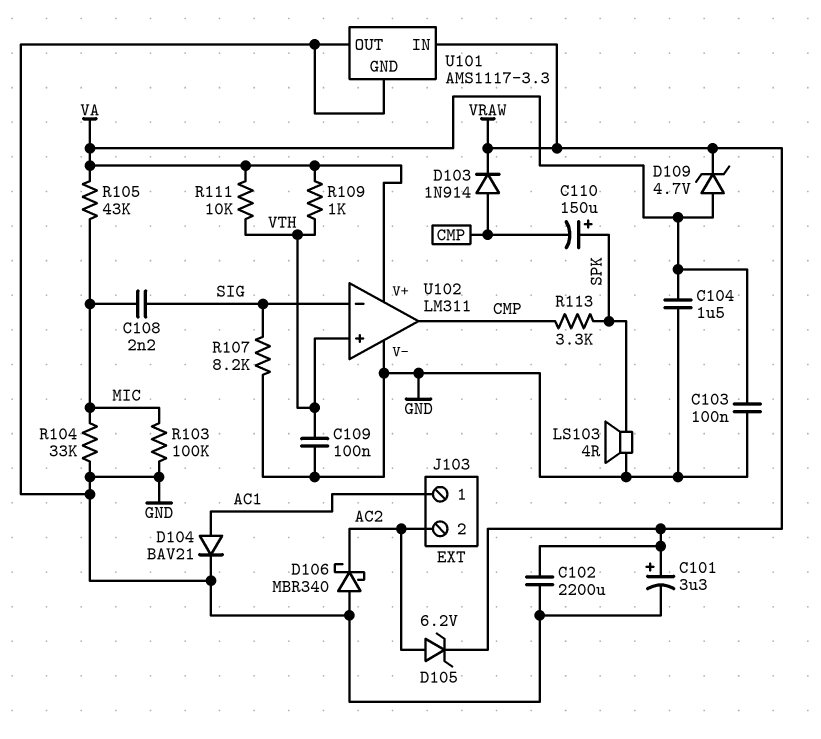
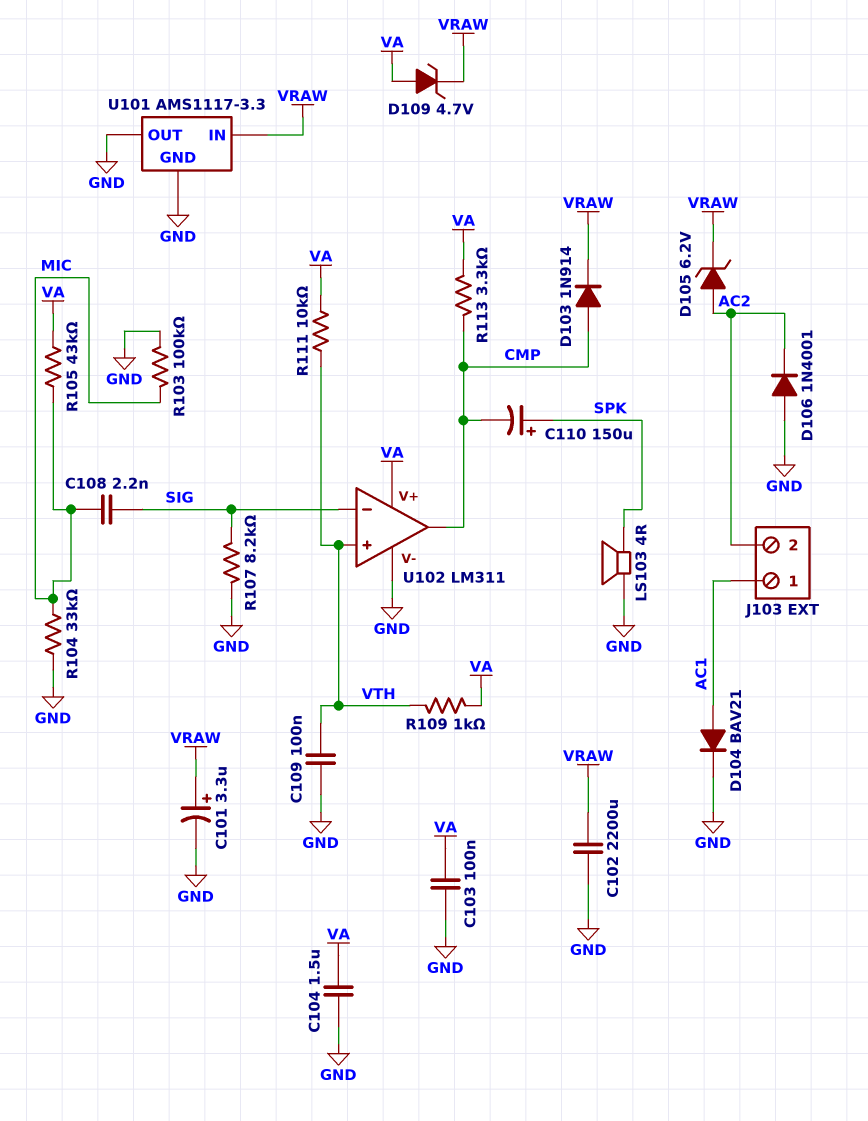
D106: schottky MBR340 (A GND, K AC2) -> diode 1N4001 (A GND, K AC2)
R113: 3.3k (CMP, SPK) -> 3.3k (CMP, VA)

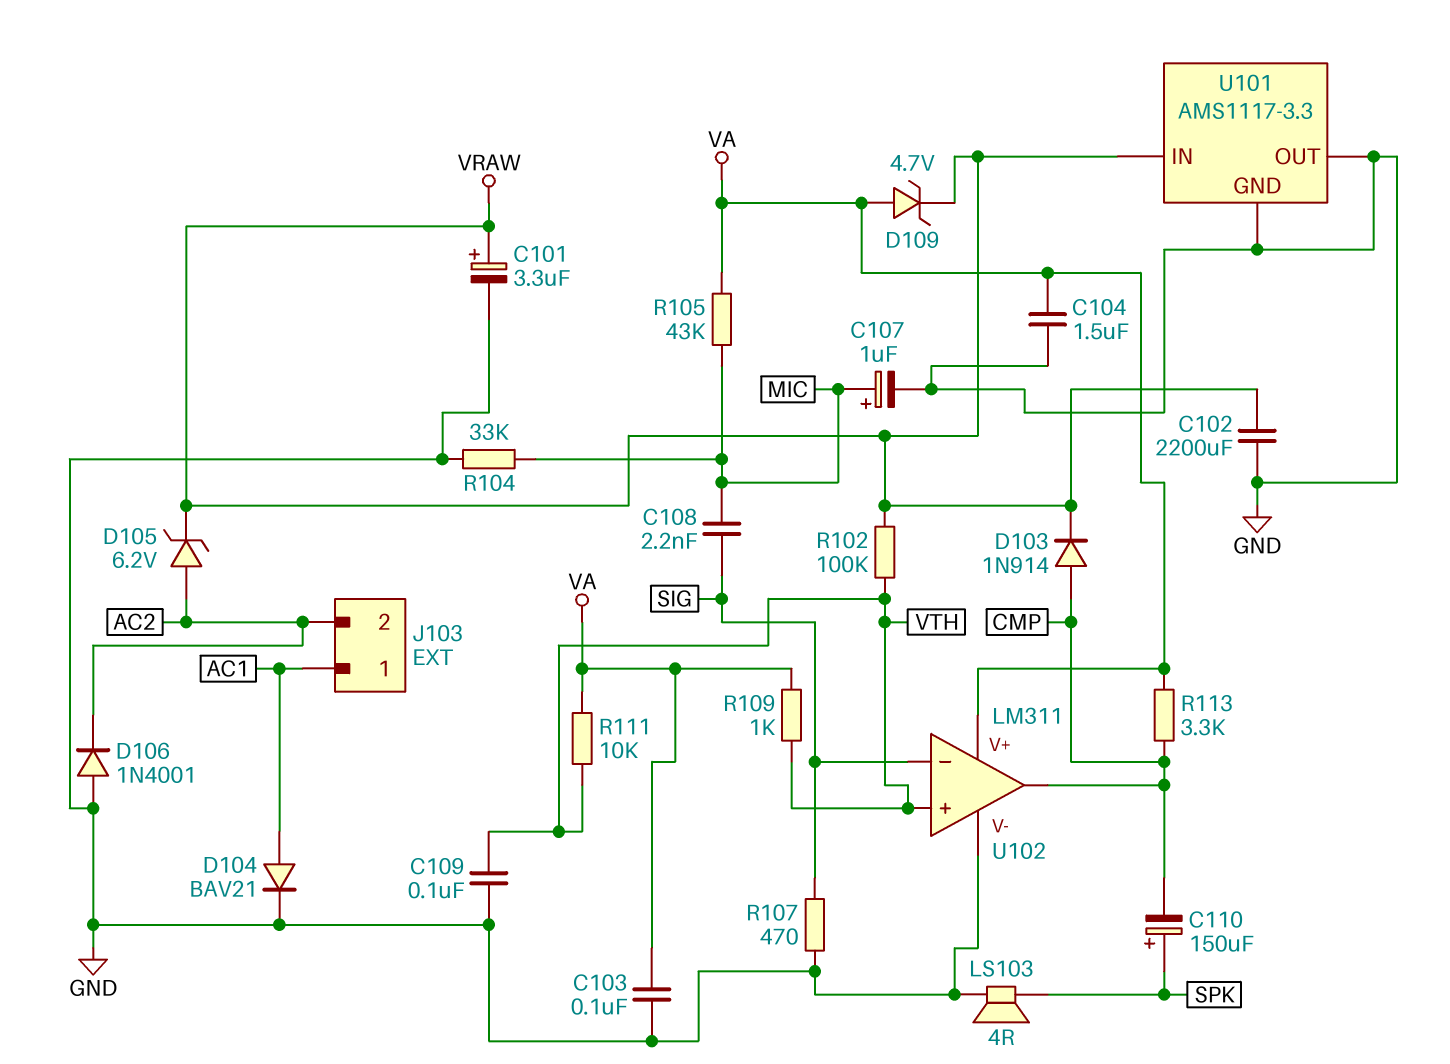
C107: none -> 1uF (plus MIC, minus GND)
R102: none -> 100k (VRAW, VTH)
R103: 100k (GND, MIC) -> none
R107: 8.2k (GND, SIG) -> 470 (GND, SIG)

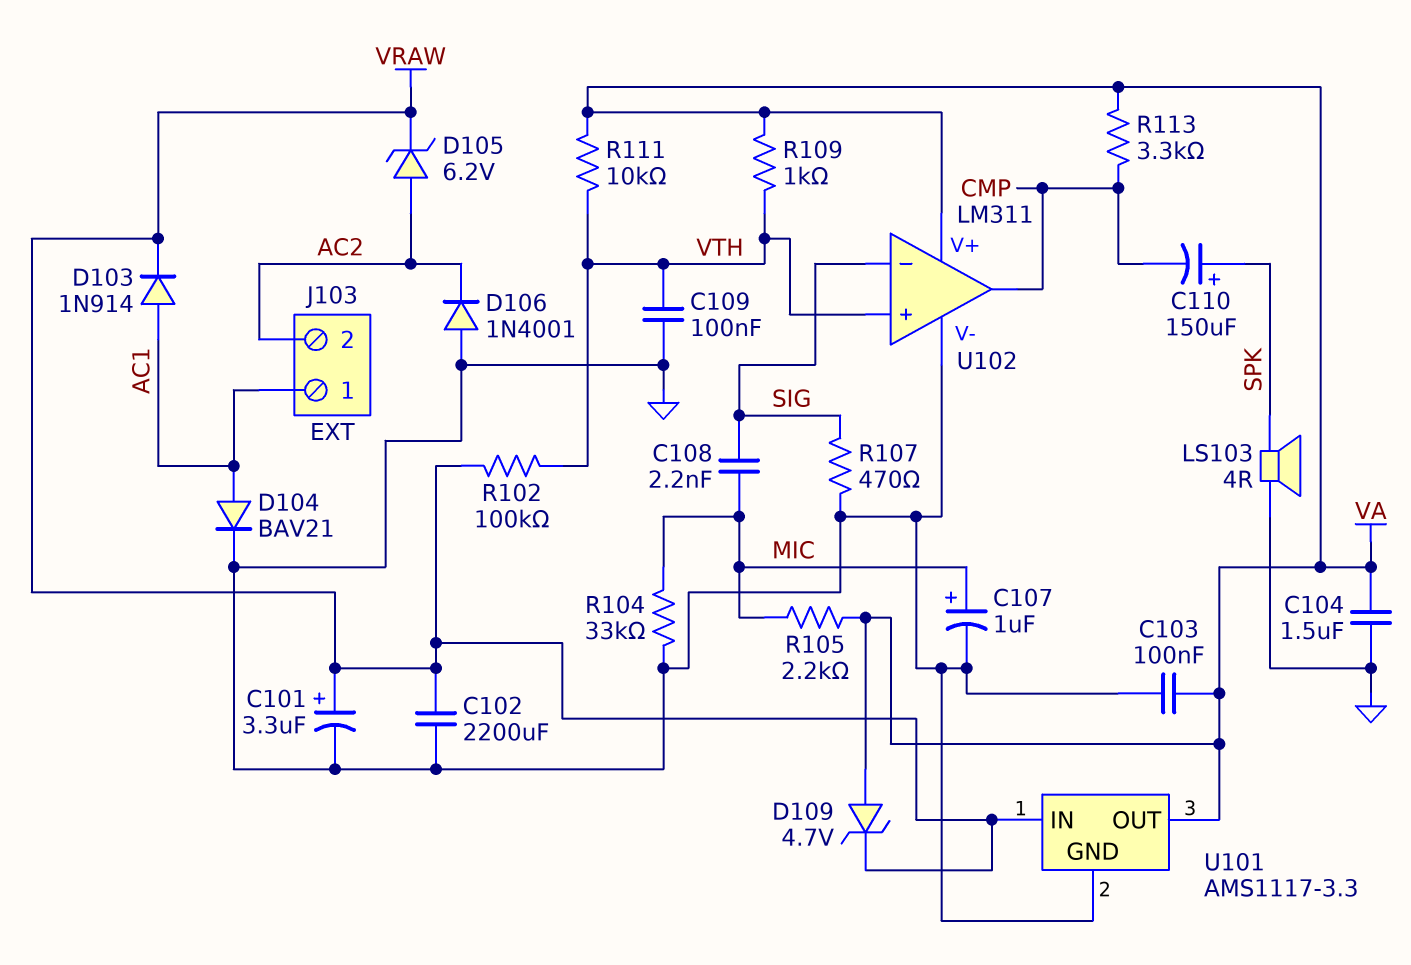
D103: diode 1N914 (A CMP, K VRAW) -> diode 1N914 (A AC1, K VRAW)
R105: 43k (MIC, VA) -> 2.2k (MIC, VA)
U101 pin OUT: GND -> VA

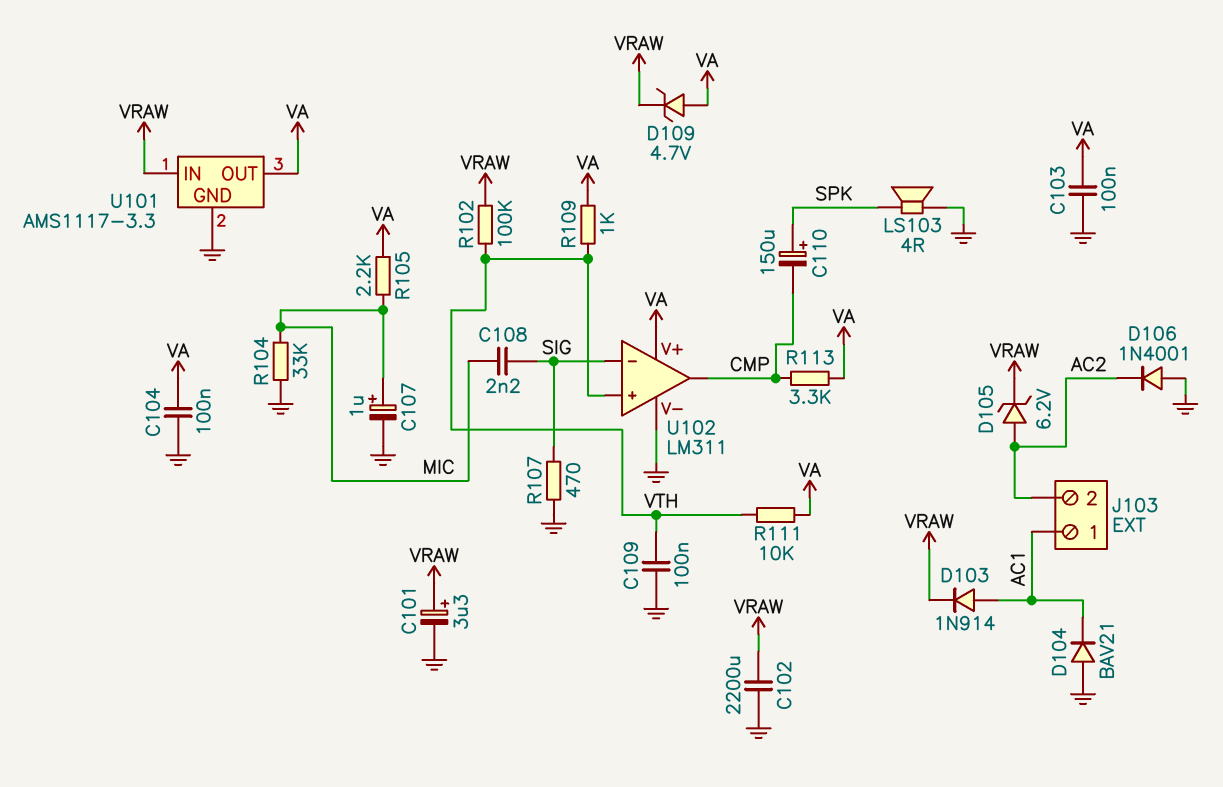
C104: 1.5uF (GND, VA) -> 100nF (GND, VA)
D104: diode BAV21 (A AC1, K GND) -> diode BAV21 (A GND, K AC1)

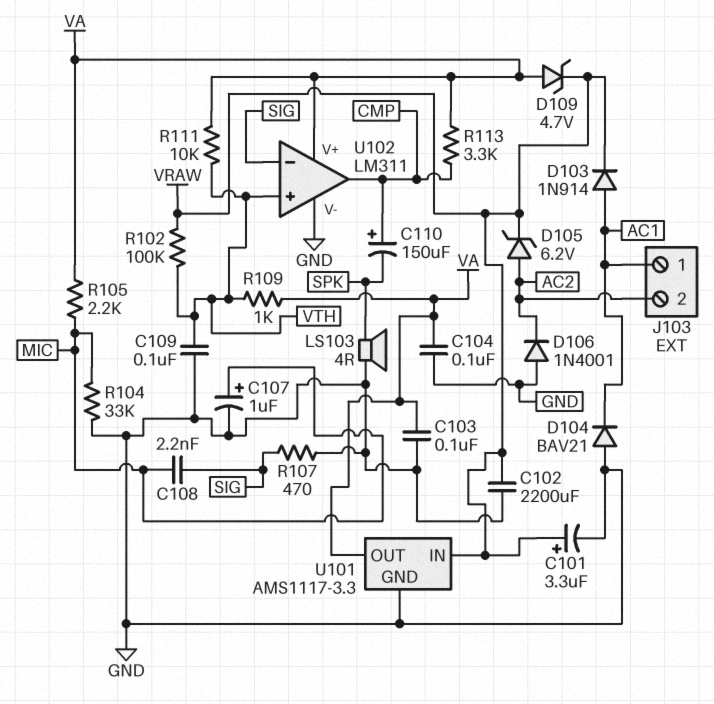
C110: 150uF (plus SPK, minus CMP) -> 150uF (plus CMP, minus SPK)

